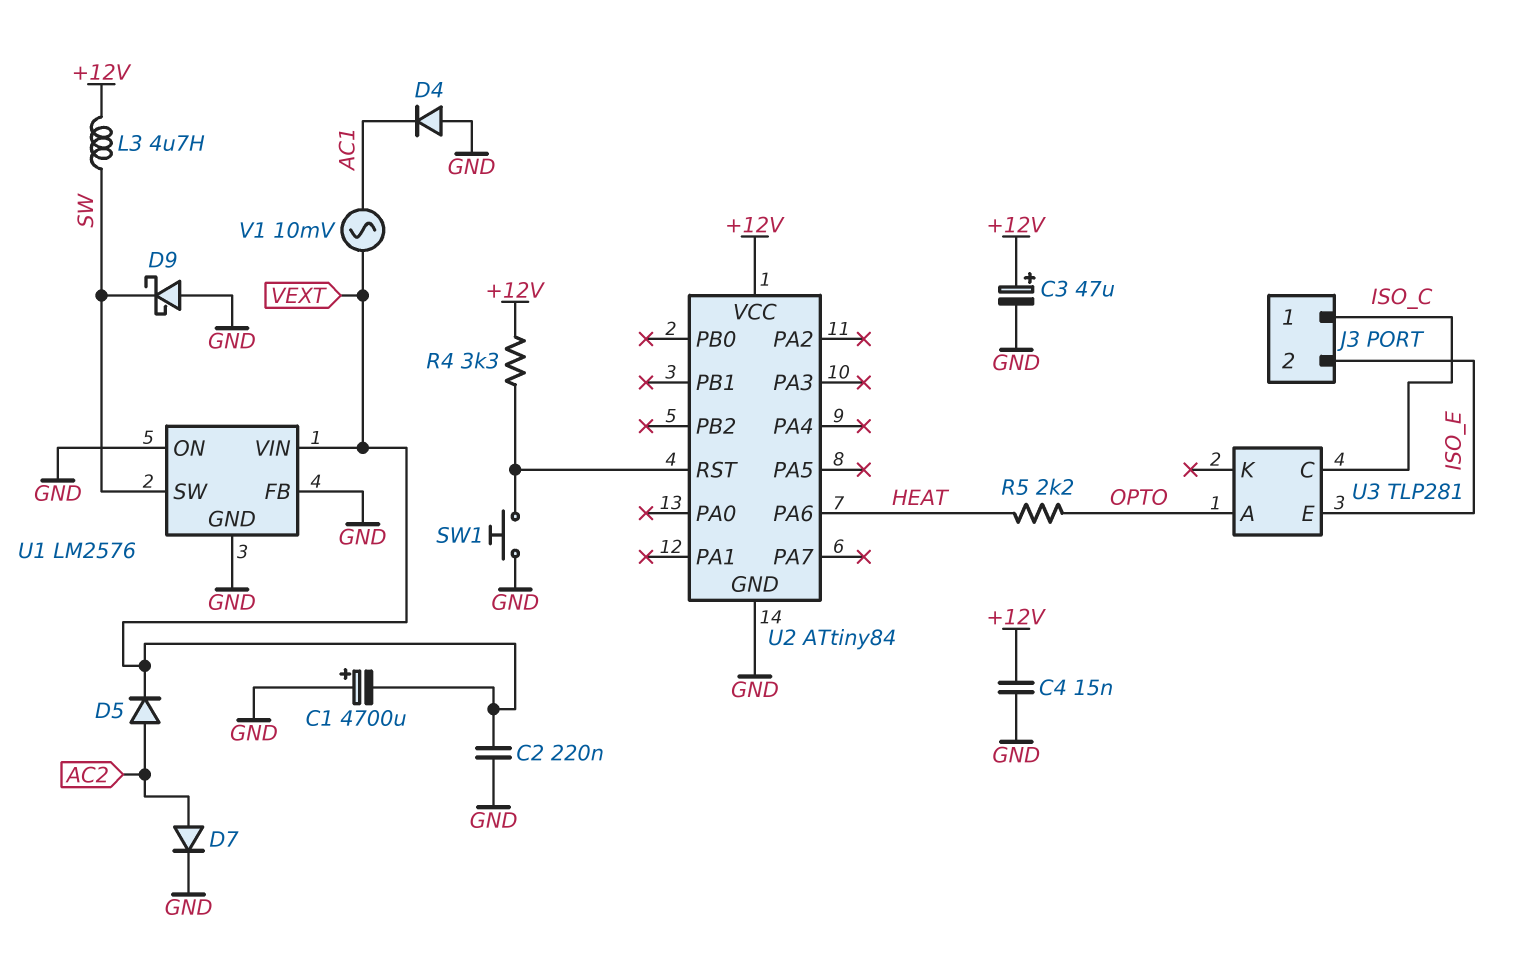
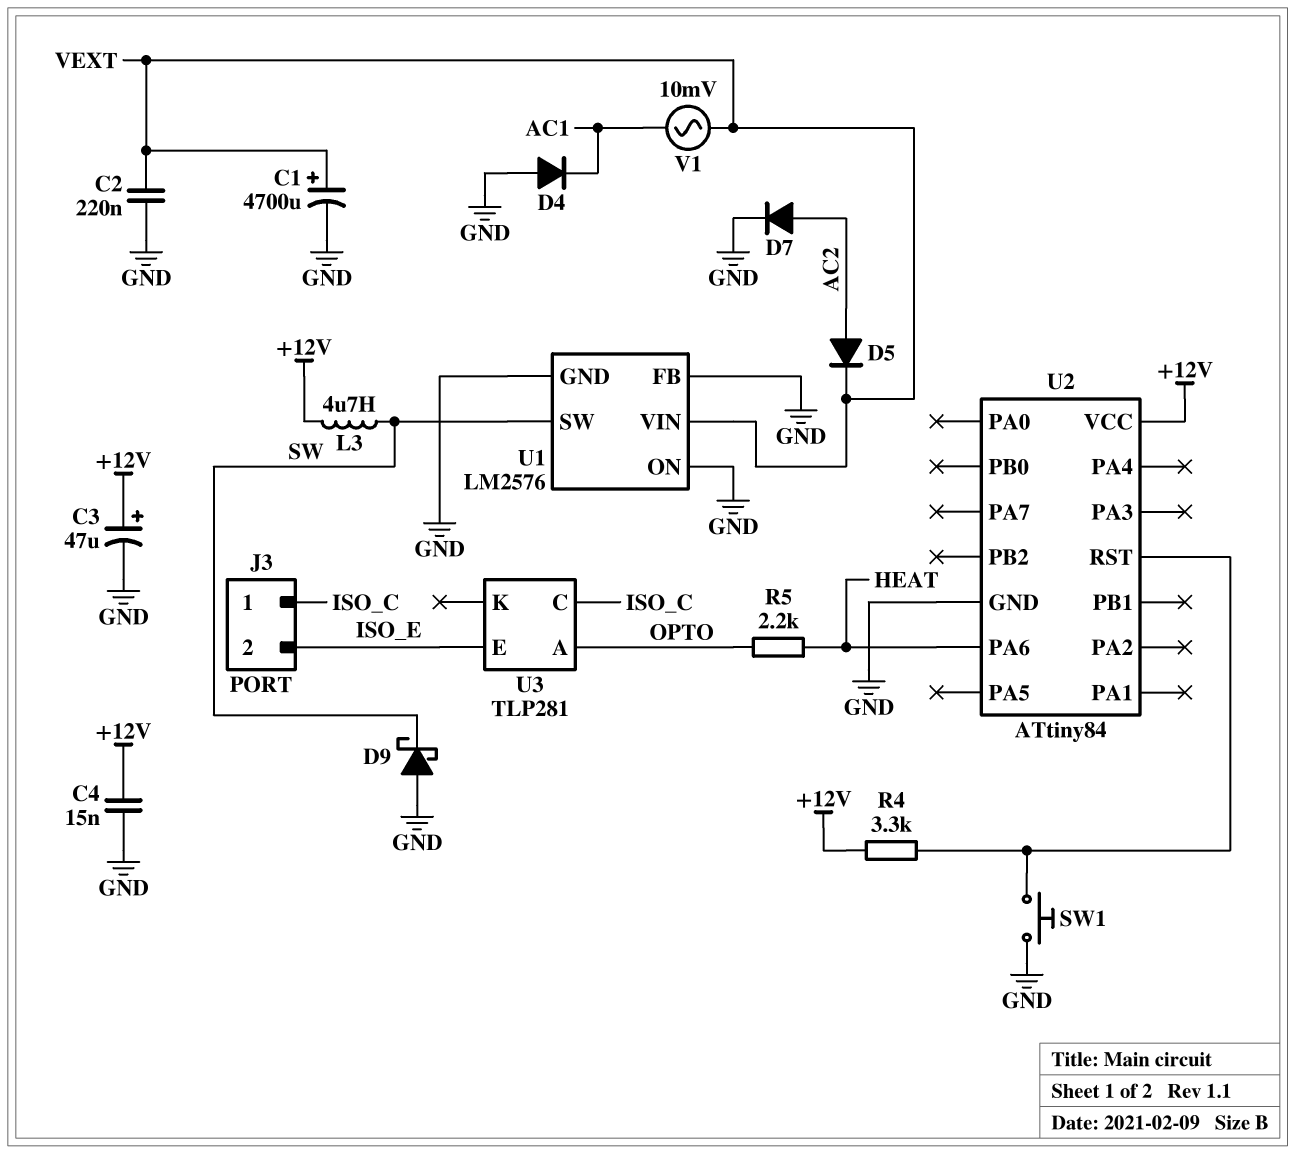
C1: 4700uF (plus GND, minus VEXT) -> 4700uF (plus VEXT, minus GND)

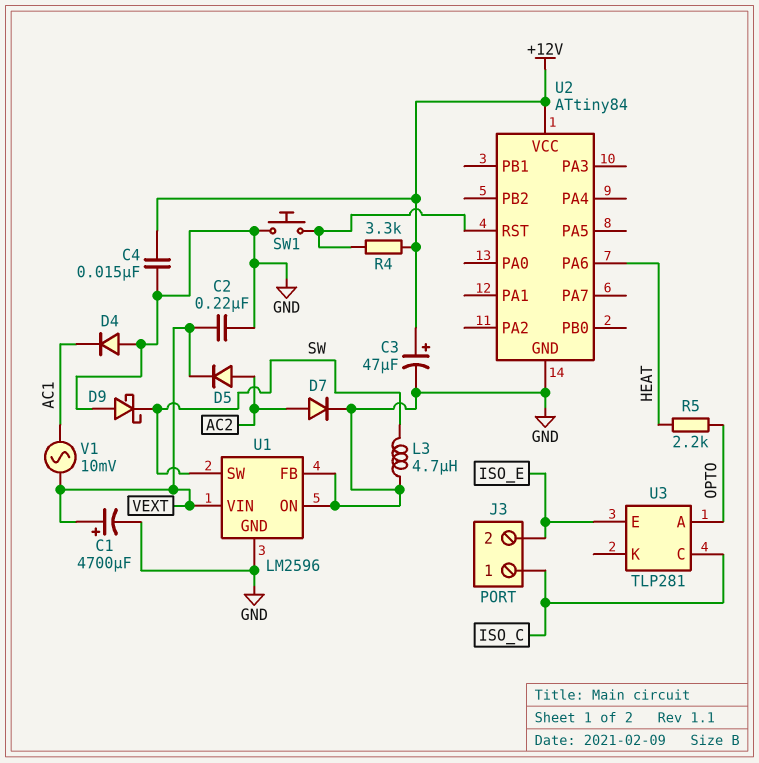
L3: 4.7uH (+12V, SW) -> 4.7uH (GND, SW)
U1: LM2576 -> LM2596

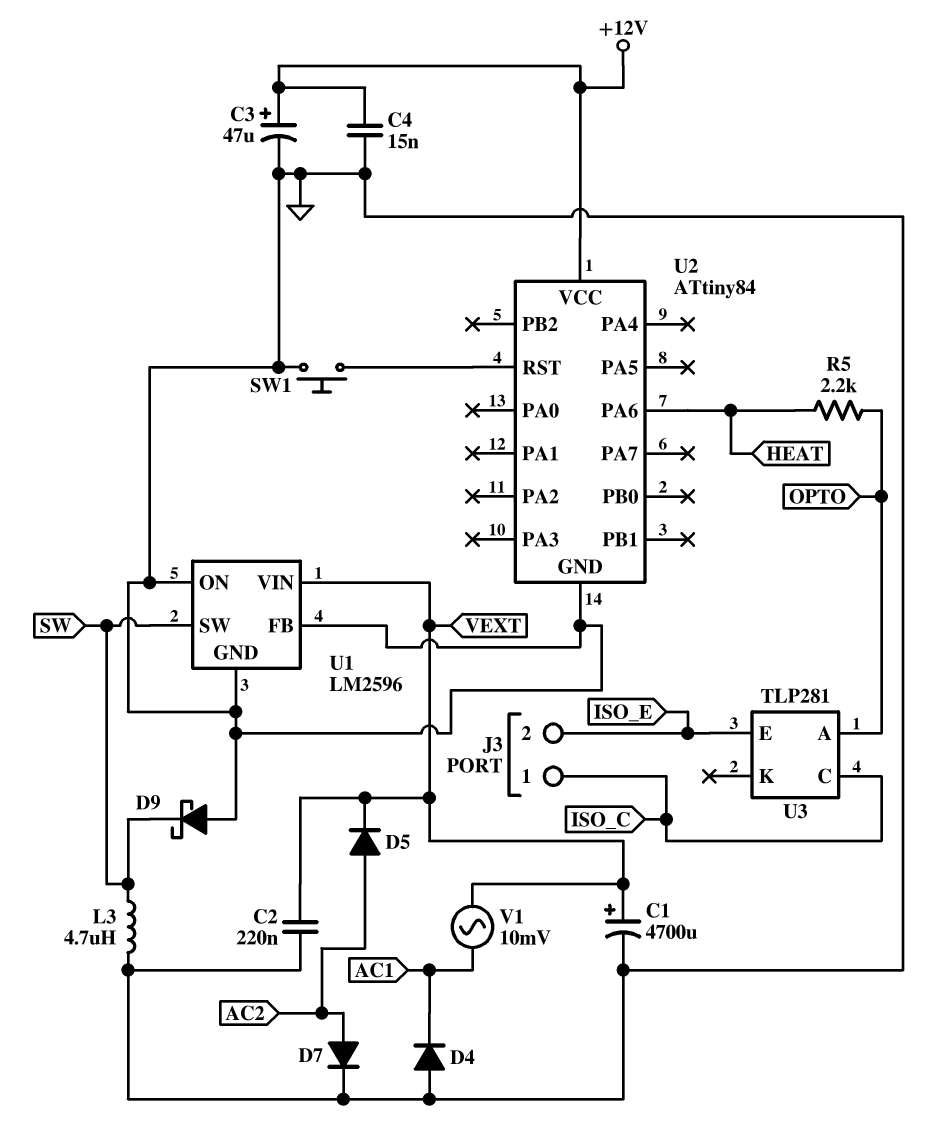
R4: 3.3k (+12V, U2/RST) -> none

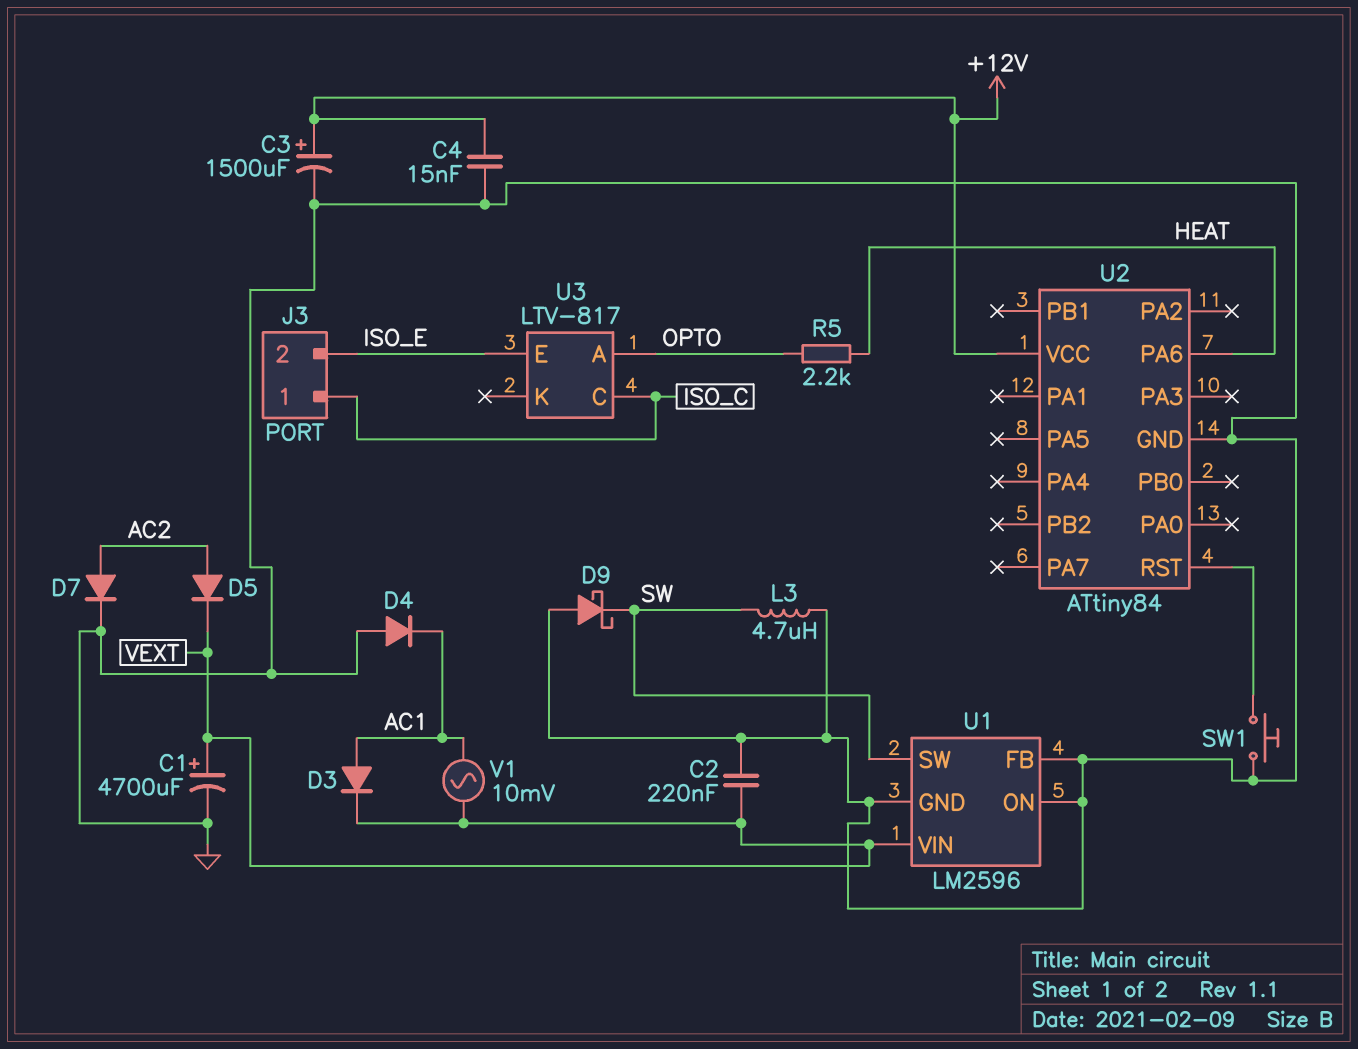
C3: 47uF (plus +12V, minus GND) -> 1500uF (plus +12V, minus GND)
D3: none -> diode (A AC1, K VEXT)
U3: TLP281 -> LTV-817

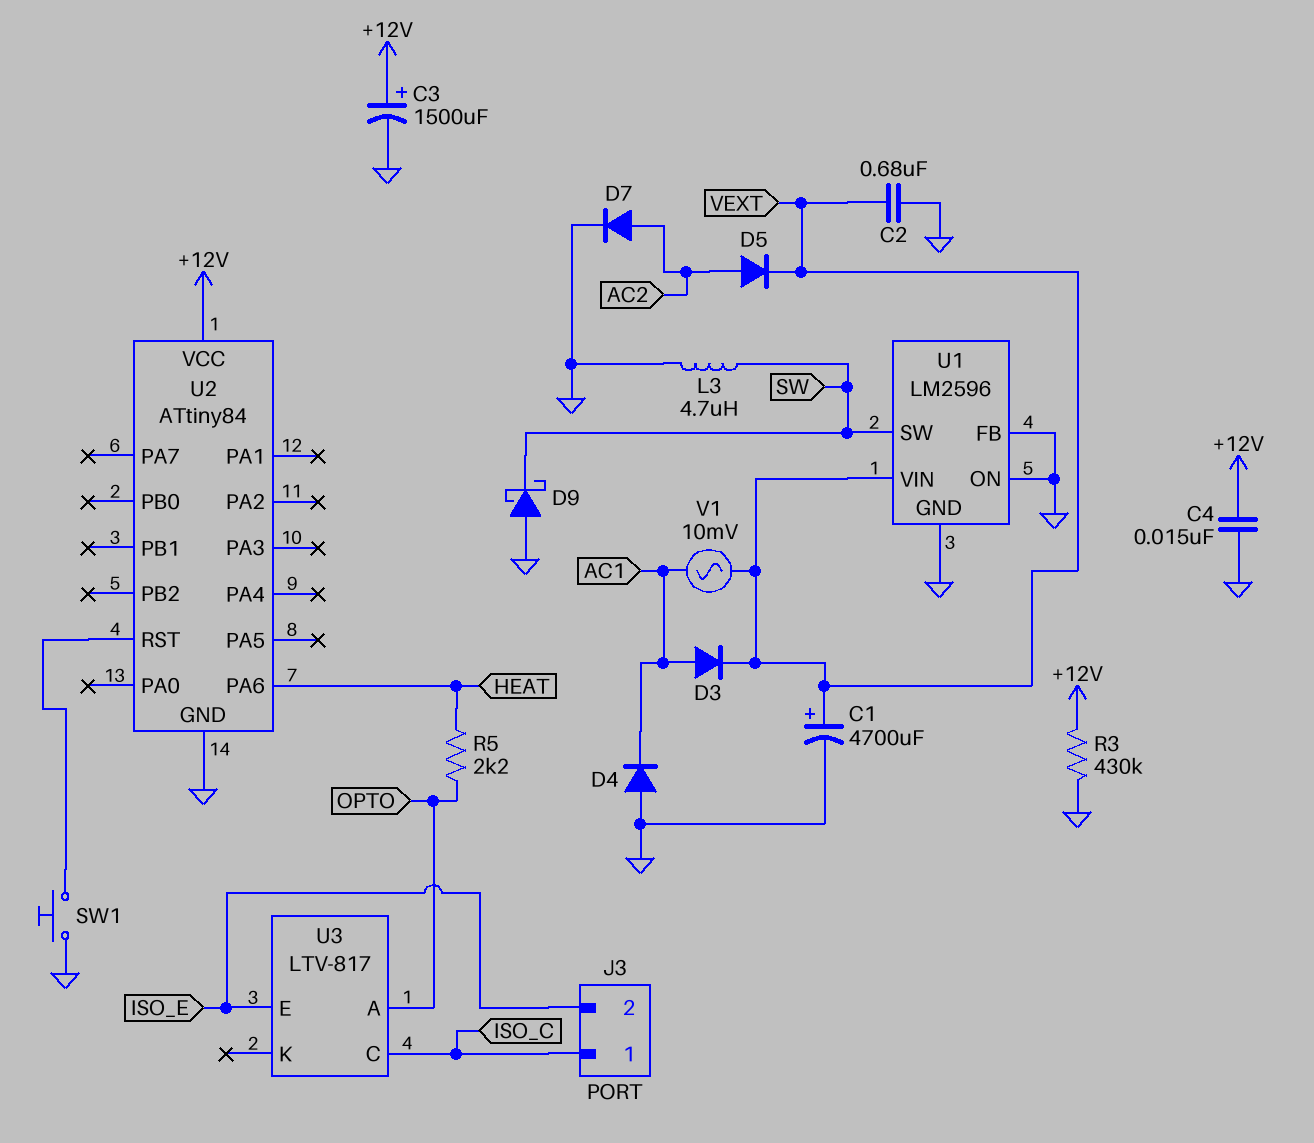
C2: 220nF (GND, VEXT) -> 680nF (GND, VEXT)
R3: none -> 430k (+12V, GND)

